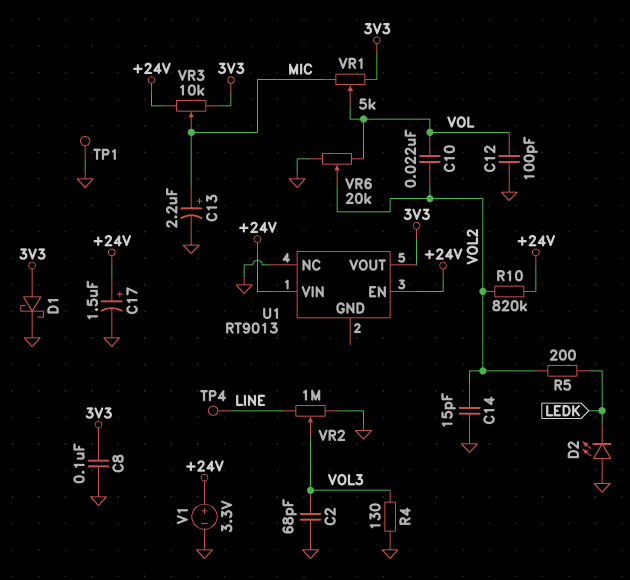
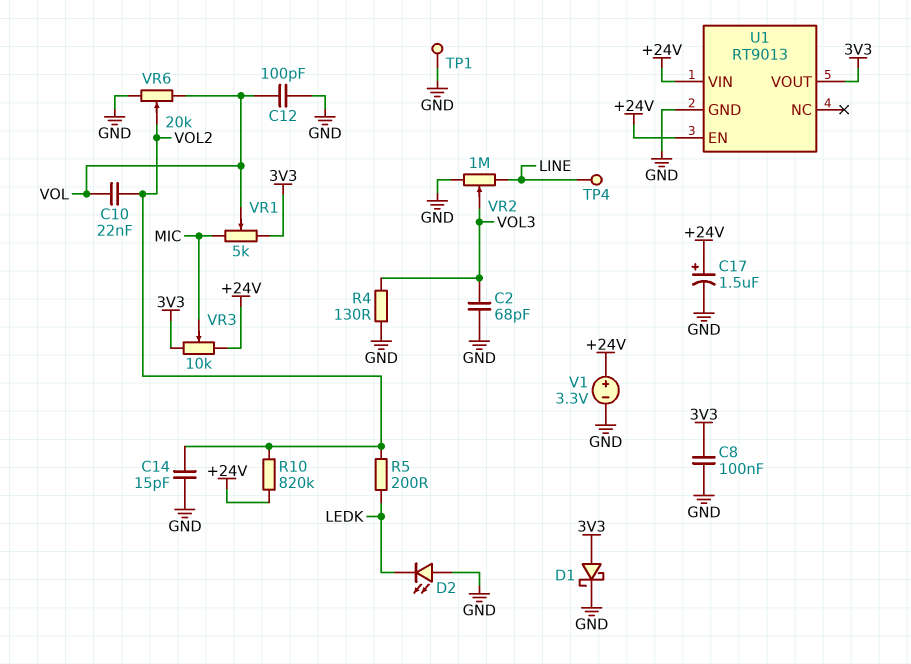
C13: 2.2uF (plus MIC, minus GND) -> none
U1 pin GND: none -> GND
U1 pin NC: GND -> none

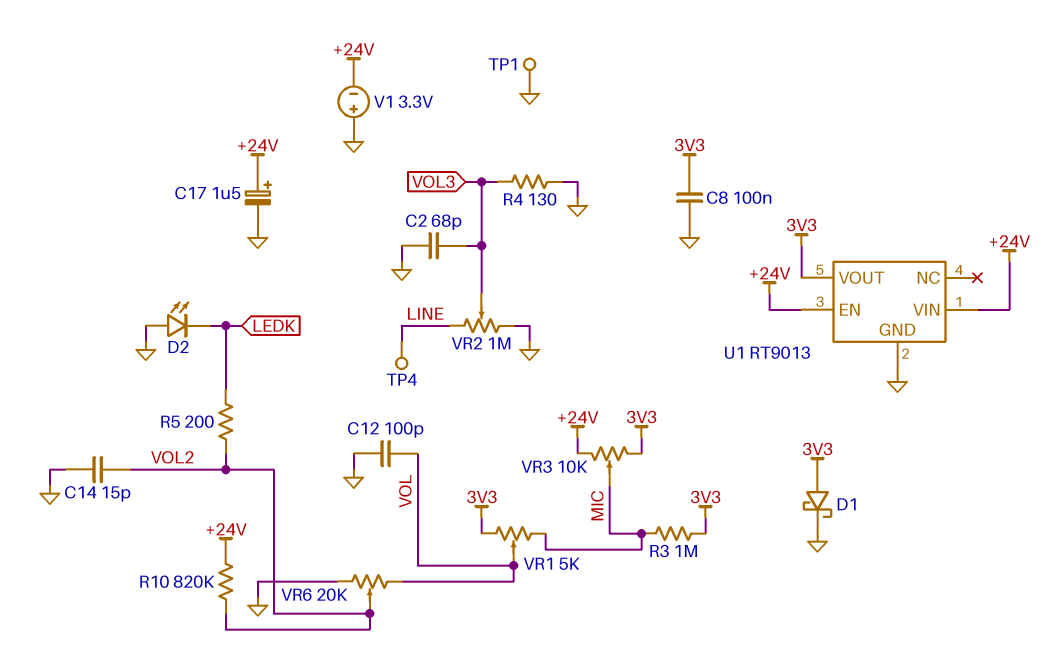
C10: 22nF (VOL, VOL2) -> none
R3: none -> 1M (3V3, MIC)
V1: 3.3V (plus +24V, minus GND) -> 3.3V (plus GND, minus +24V)

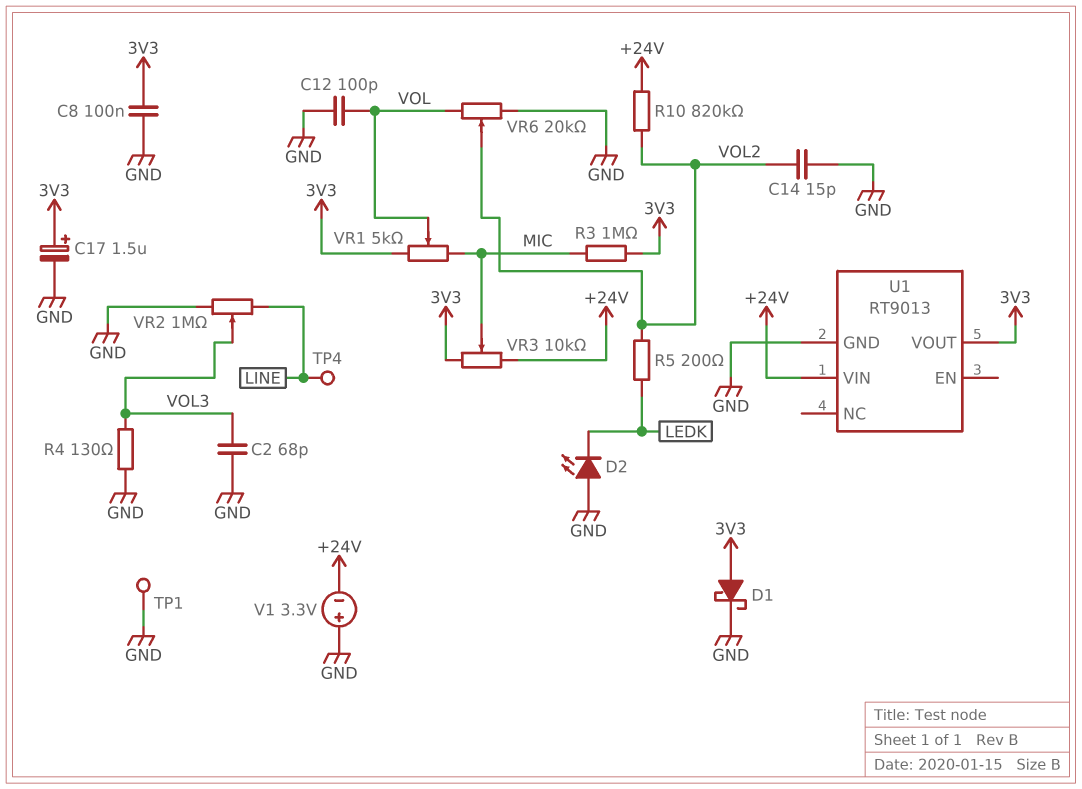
C17: 1.5uF (plus +24V, minus GND) -> 1.5uF (plus 3V3, minus GND)
U1 pin EN: +24V -> none

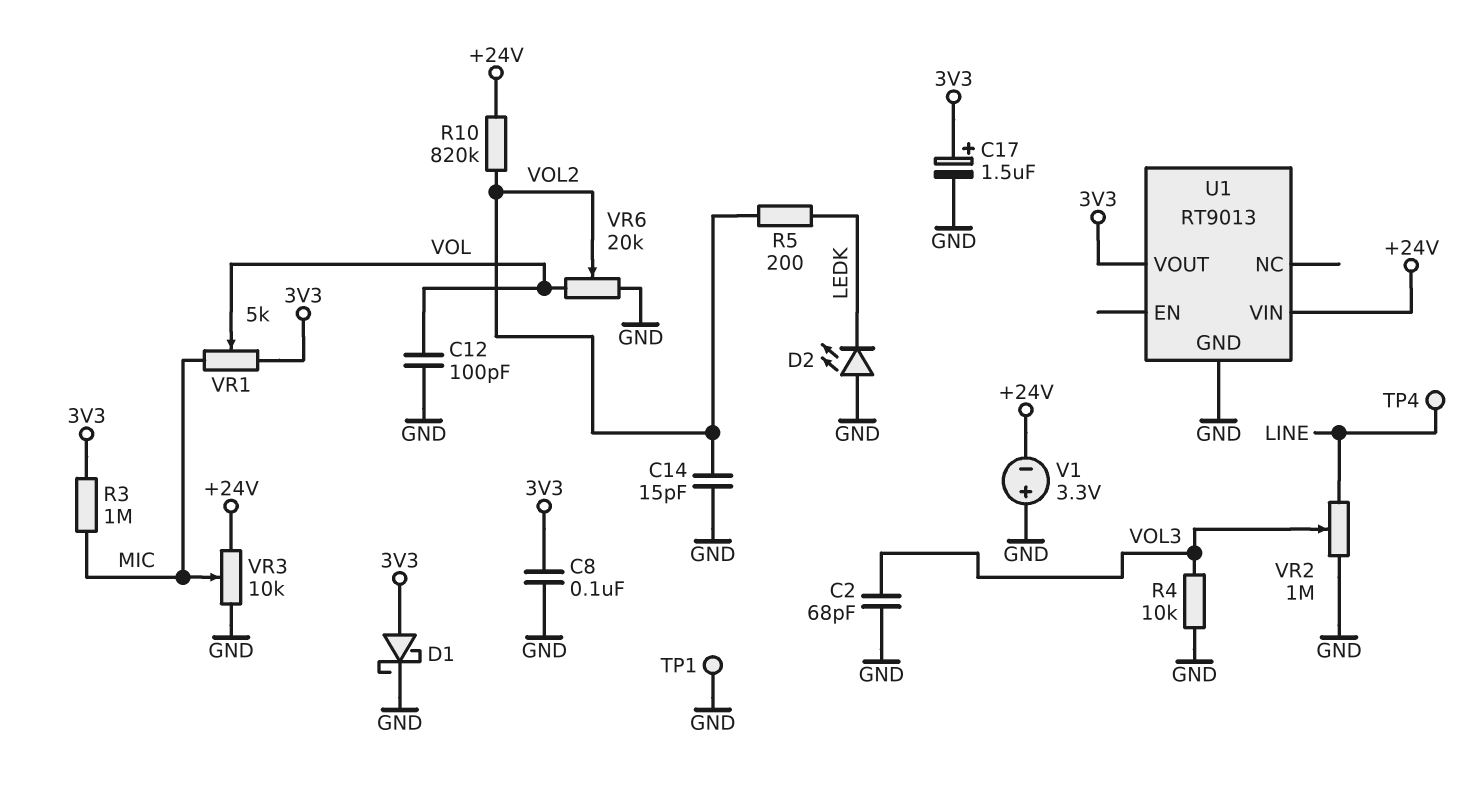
R4: 130 (GND, VOL3) -> 10k (GND, VOL3)
VR3: 10k (+24V, 3V3, wiper MIC) -> 10k (+24V, GND, wiper MIC)

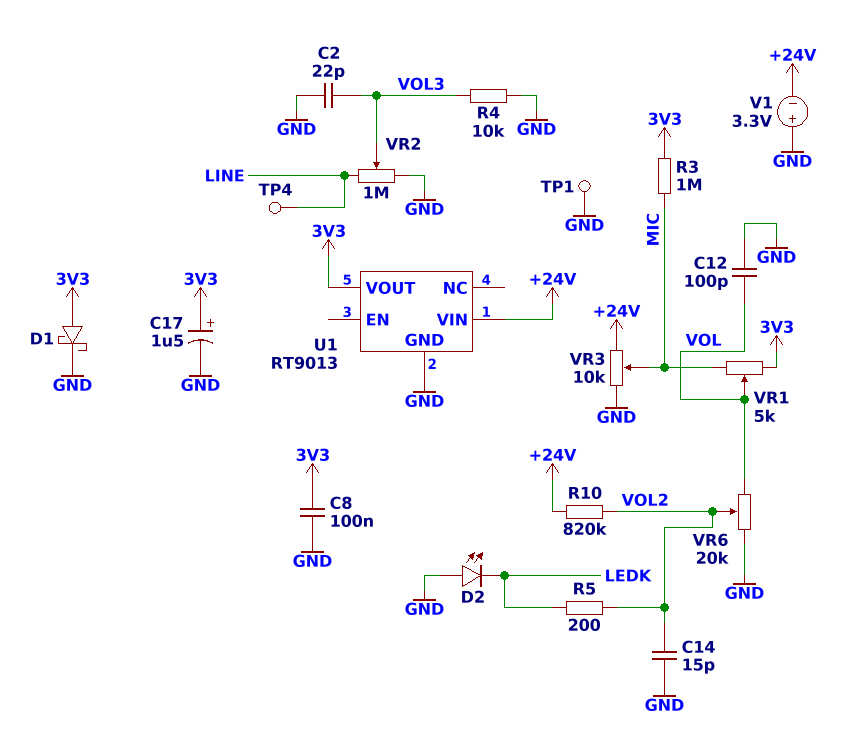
C2: 68pF (GND, VOL3) -> 22pF (GND, VOL3)

